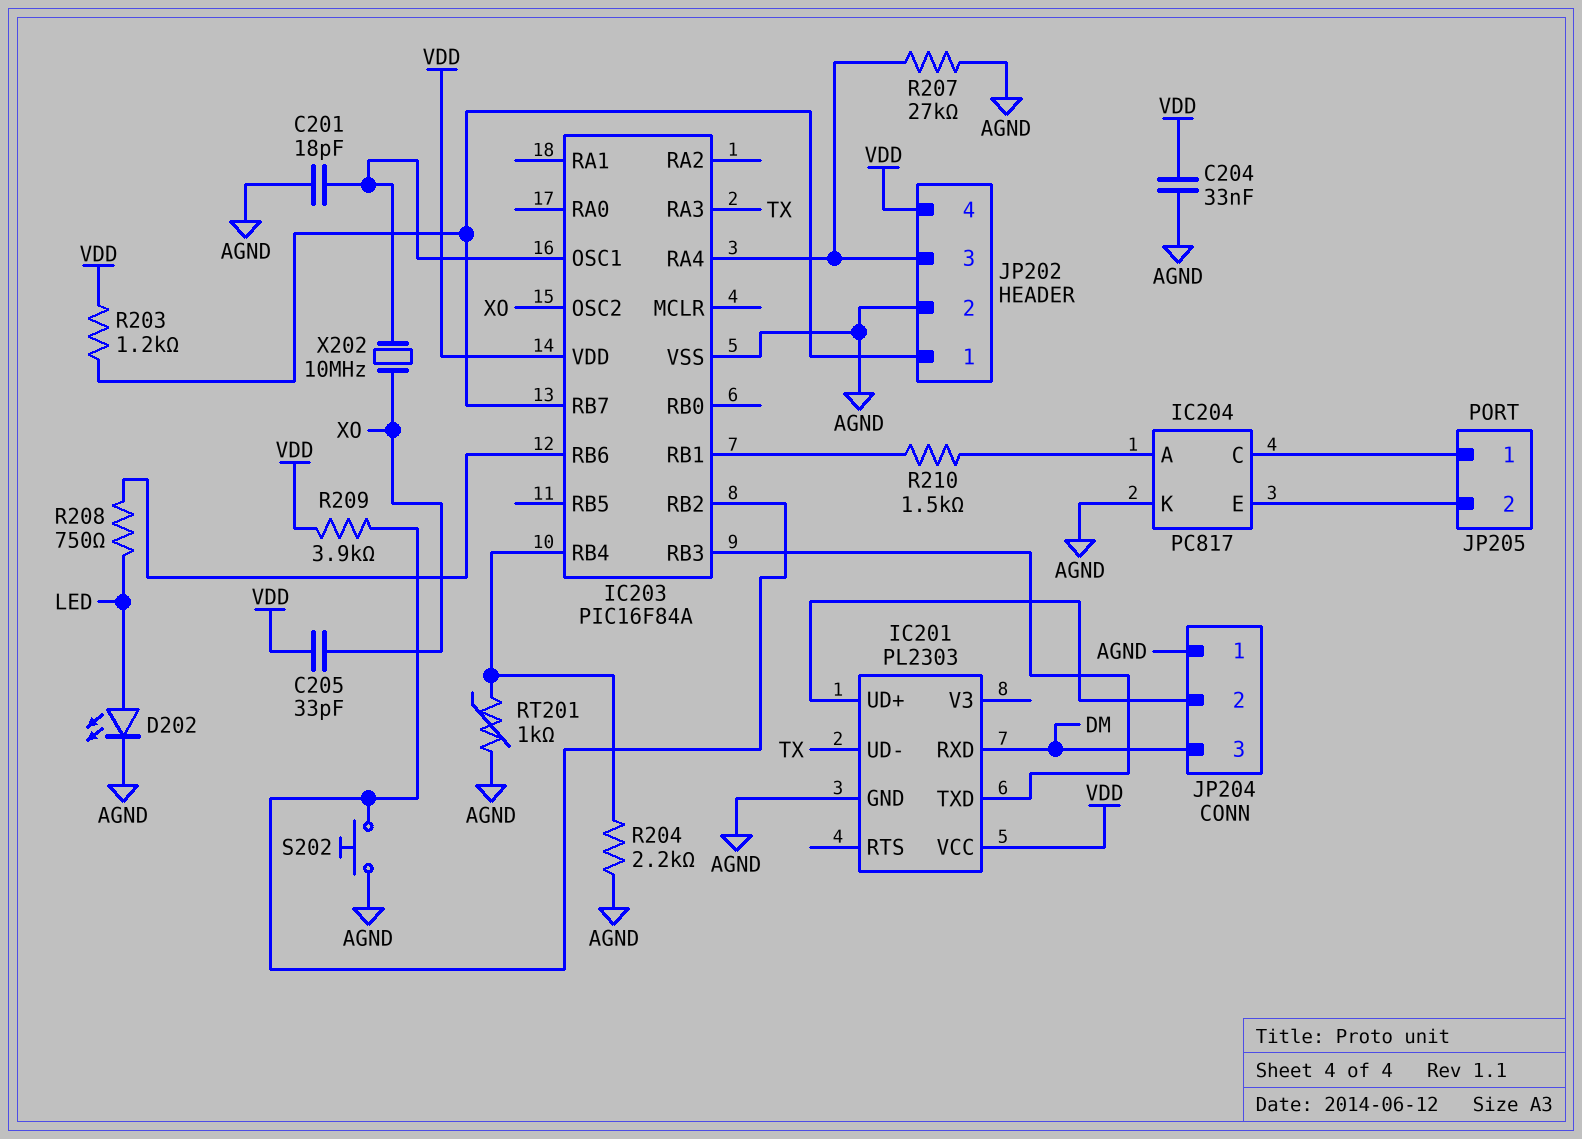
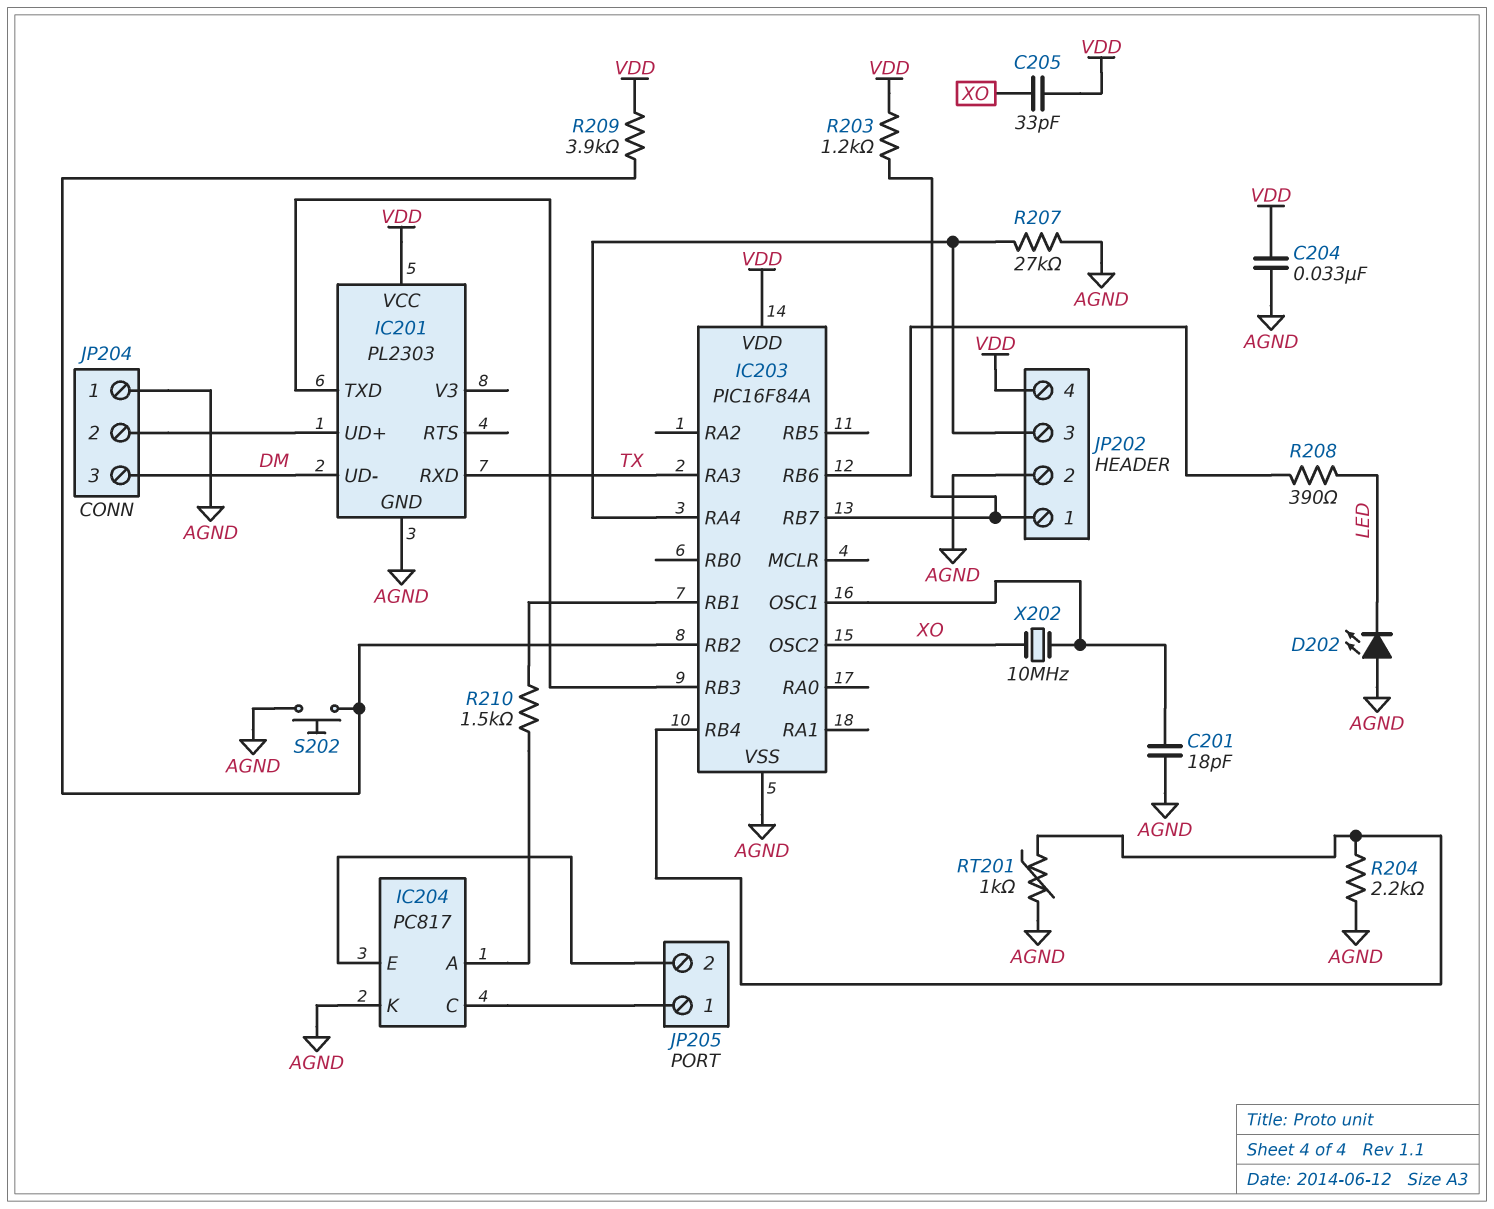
D202: LED (A LED, K AGND) -> LED (A AGND, K LED)
IC201 pin RXD: DM -> TX
IC201 pin UD-: TX -> DM
R208: 750 (IC203/RB6, LED) -> 390 (IC203/RB6, LED)

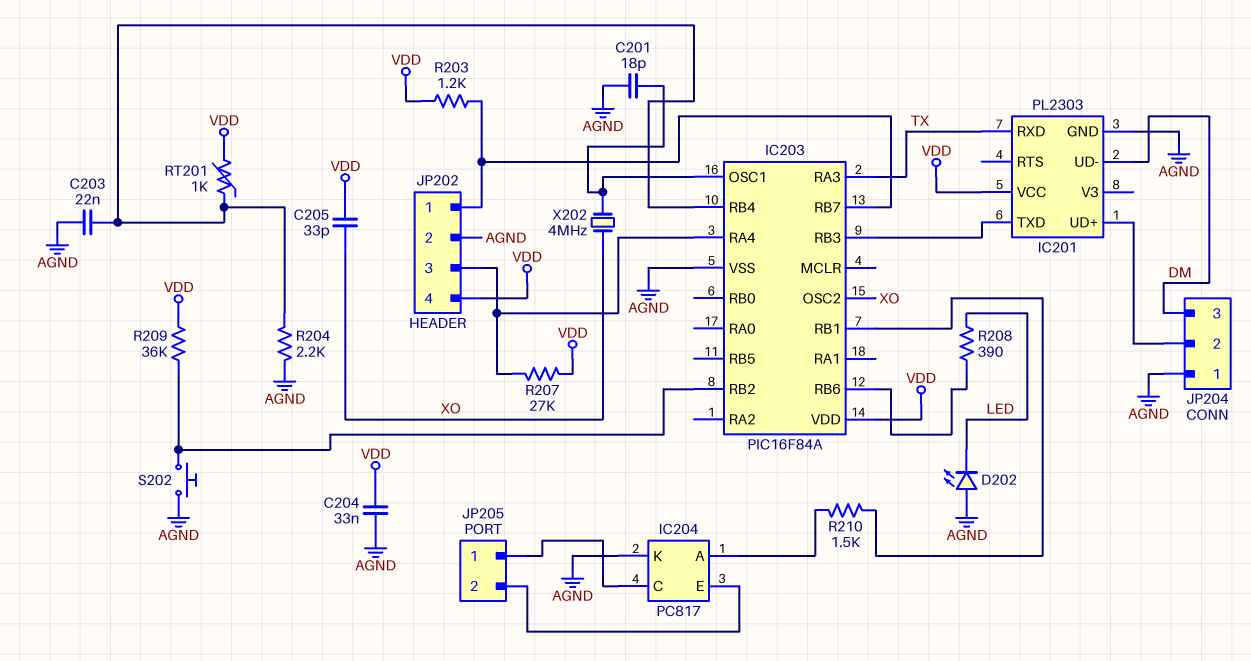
C203: none -> 22nF (AGND, IC203/RB4)
R207: 27k (AGND, IC203/RA4) -> 27k (IC203/RA4, VDD)
R209: 3.9k (IC203/RB2, VDD) -> 36k (IC203/RB2, VDD)
RT201: 1k (AGND, IC203/RB4) -> 1k (IC203/RB4, VDD)
X202: 10MHz (IC203/OSC1, XO) -> 4MHz (IC203/OSC1, XO)

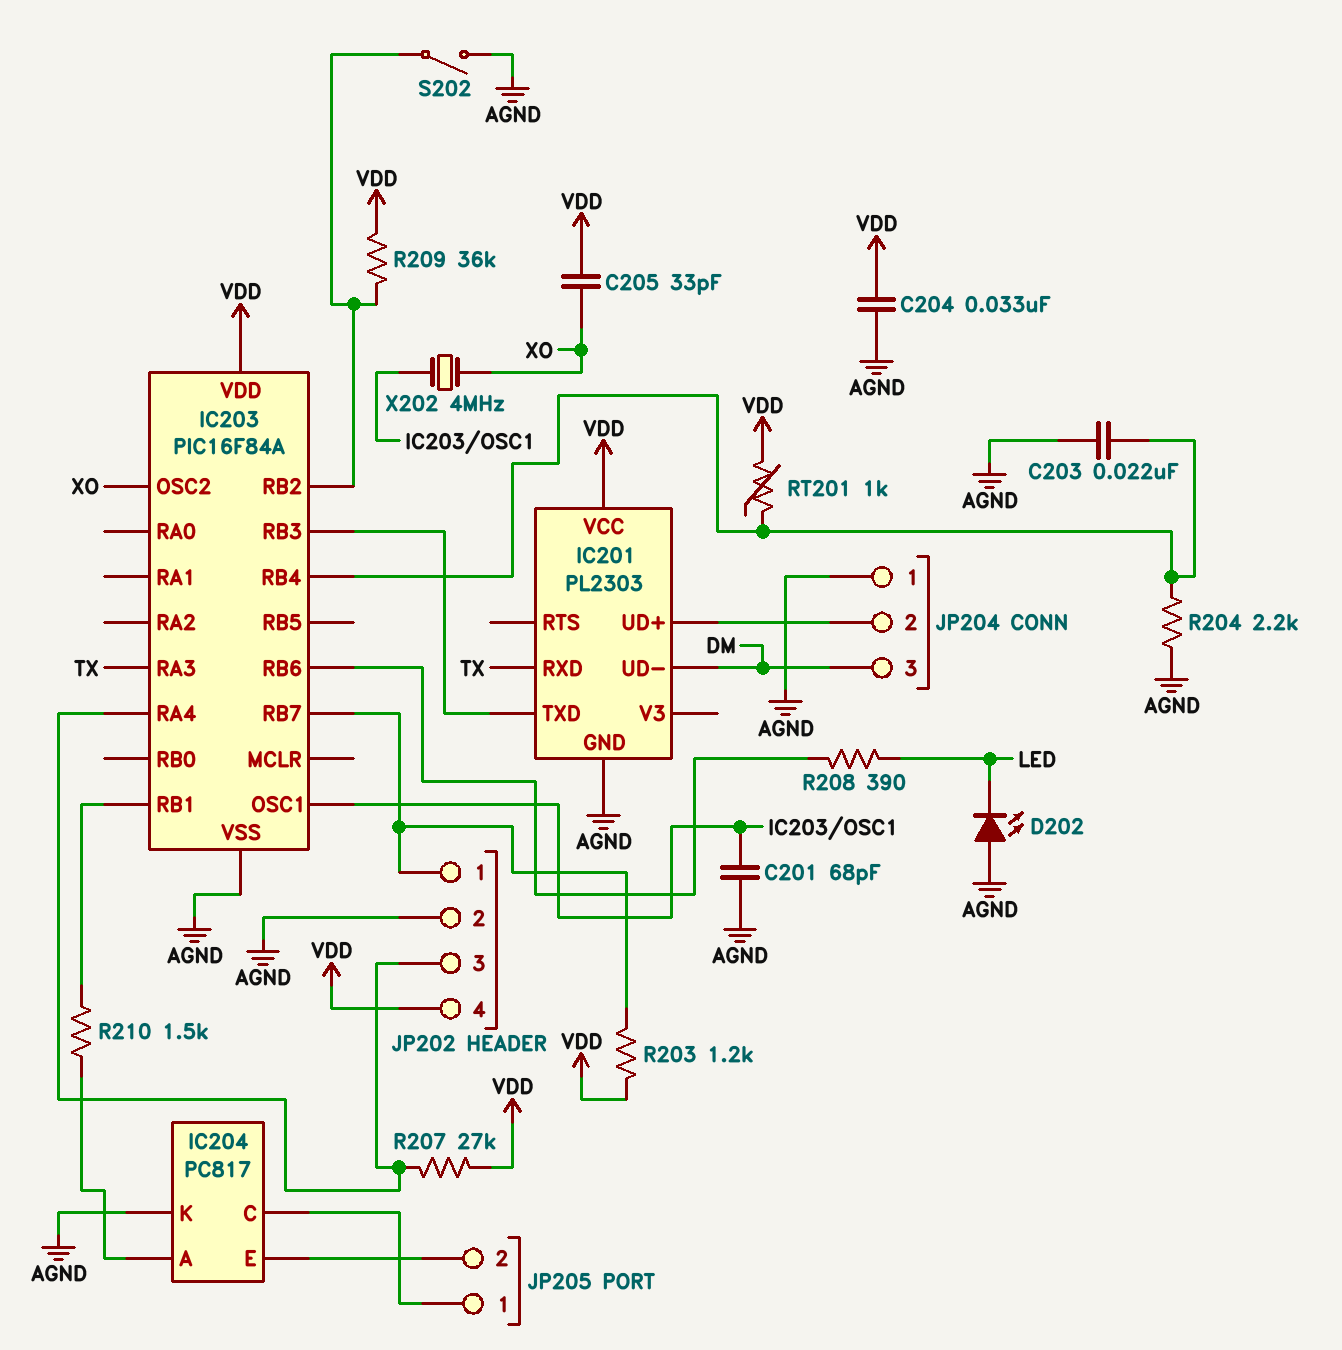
C201: 18pF (AGND, IC203/OSC1) -> 68pF (AGND, IC203/OSC1)
S202: button (AGND, IC203/RB2) -> switch (AGND, IC203/RB2)

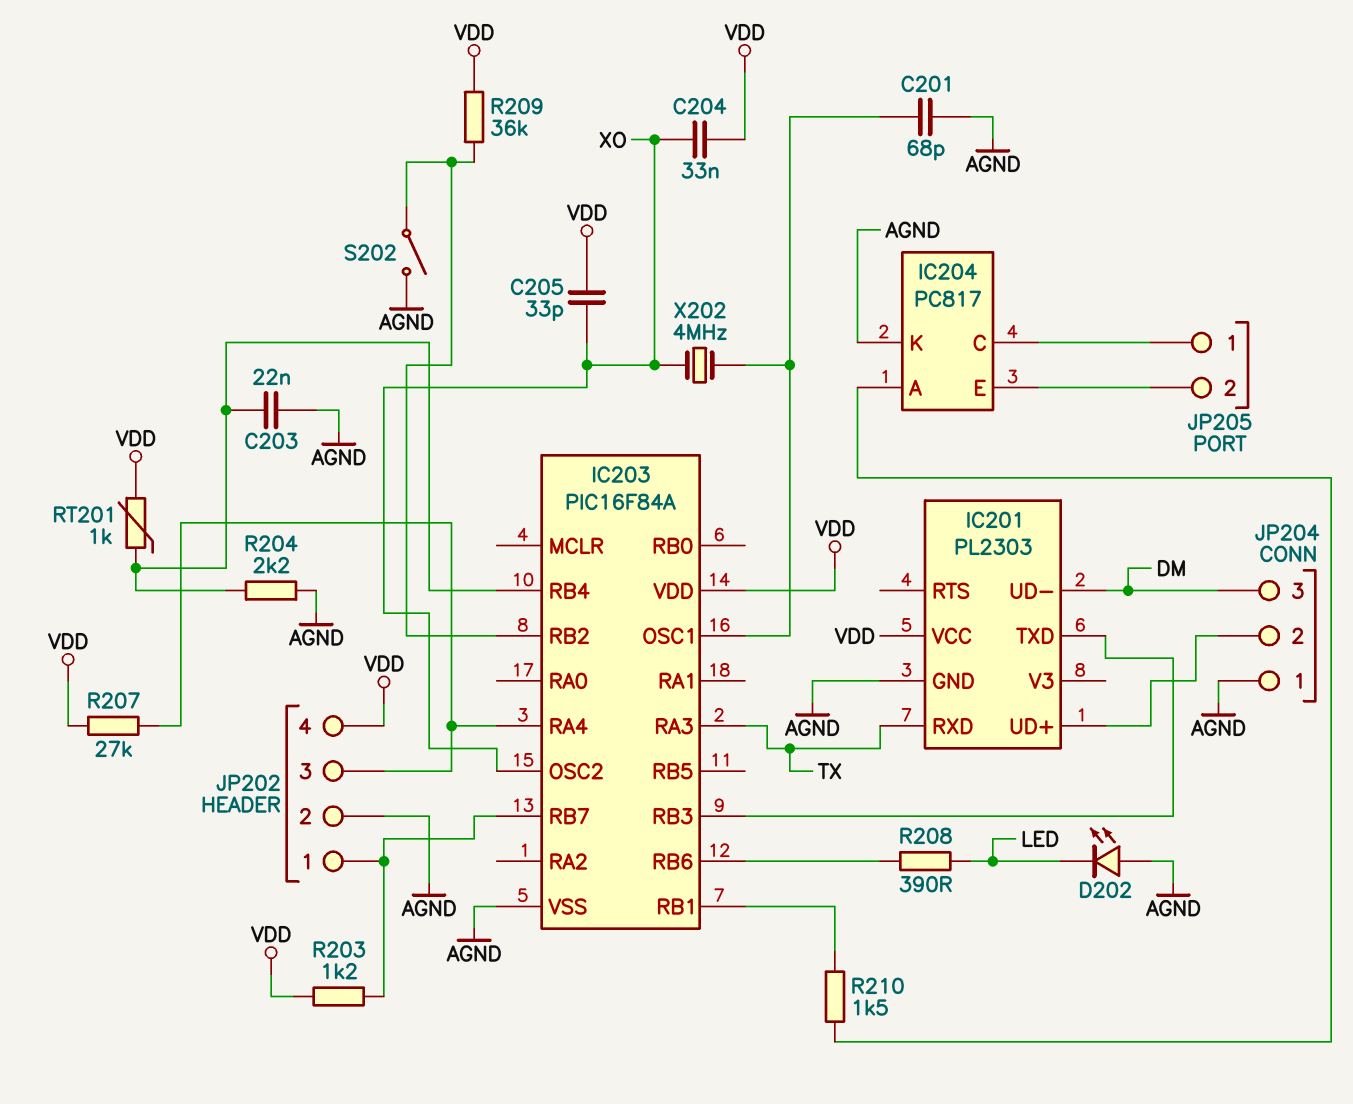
C204: 33nF (AGND, VDD) -> 33nF (VDD, XO)

